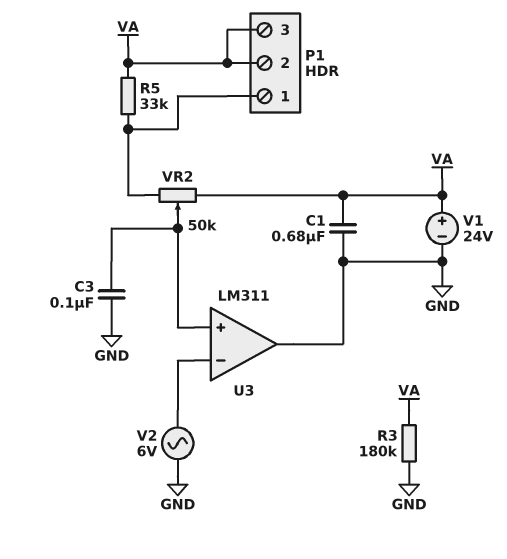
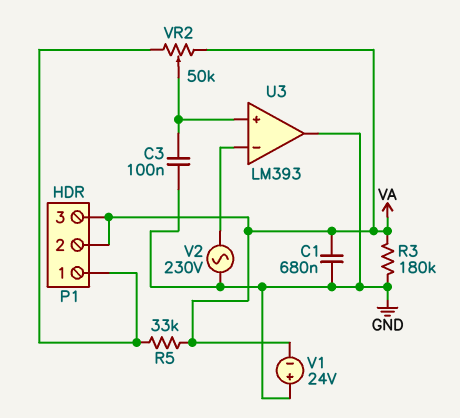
U3: LM311 -> LM393
V1: 24V (plus VA, minus GND) -> 24V (plus GND, minus VA)
V2: AC 6V (GND, U3/in-) -> AC 230V (GND, U3/in-)

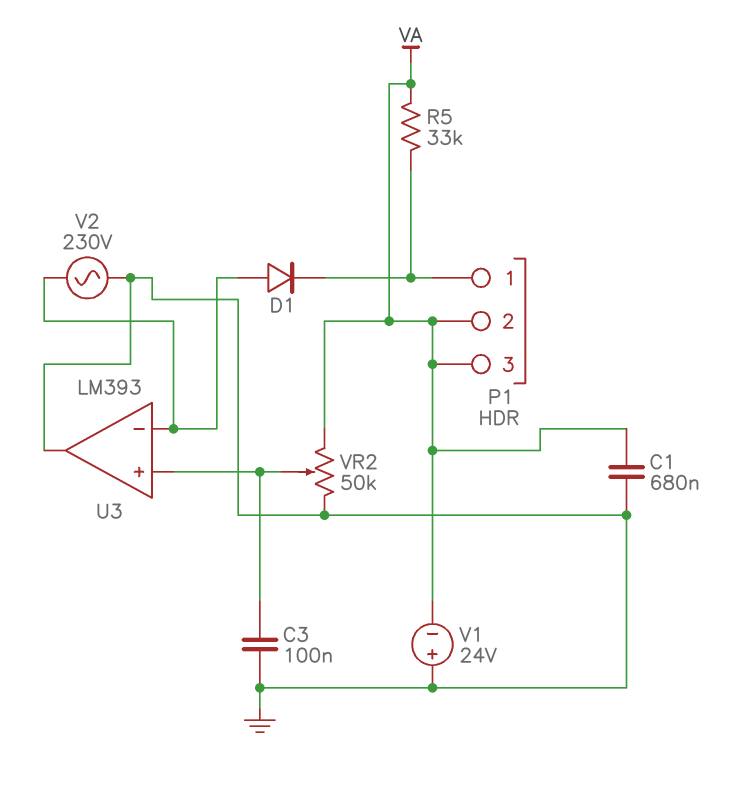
D1: none -> diode (A U3/in-, K P1/1)
R3: 180k (GND, VA) -> none
VR2: 50k (P1/1, VA, wiper U3/in+) -> 50k (GND, VA, wiper U3/in+)

